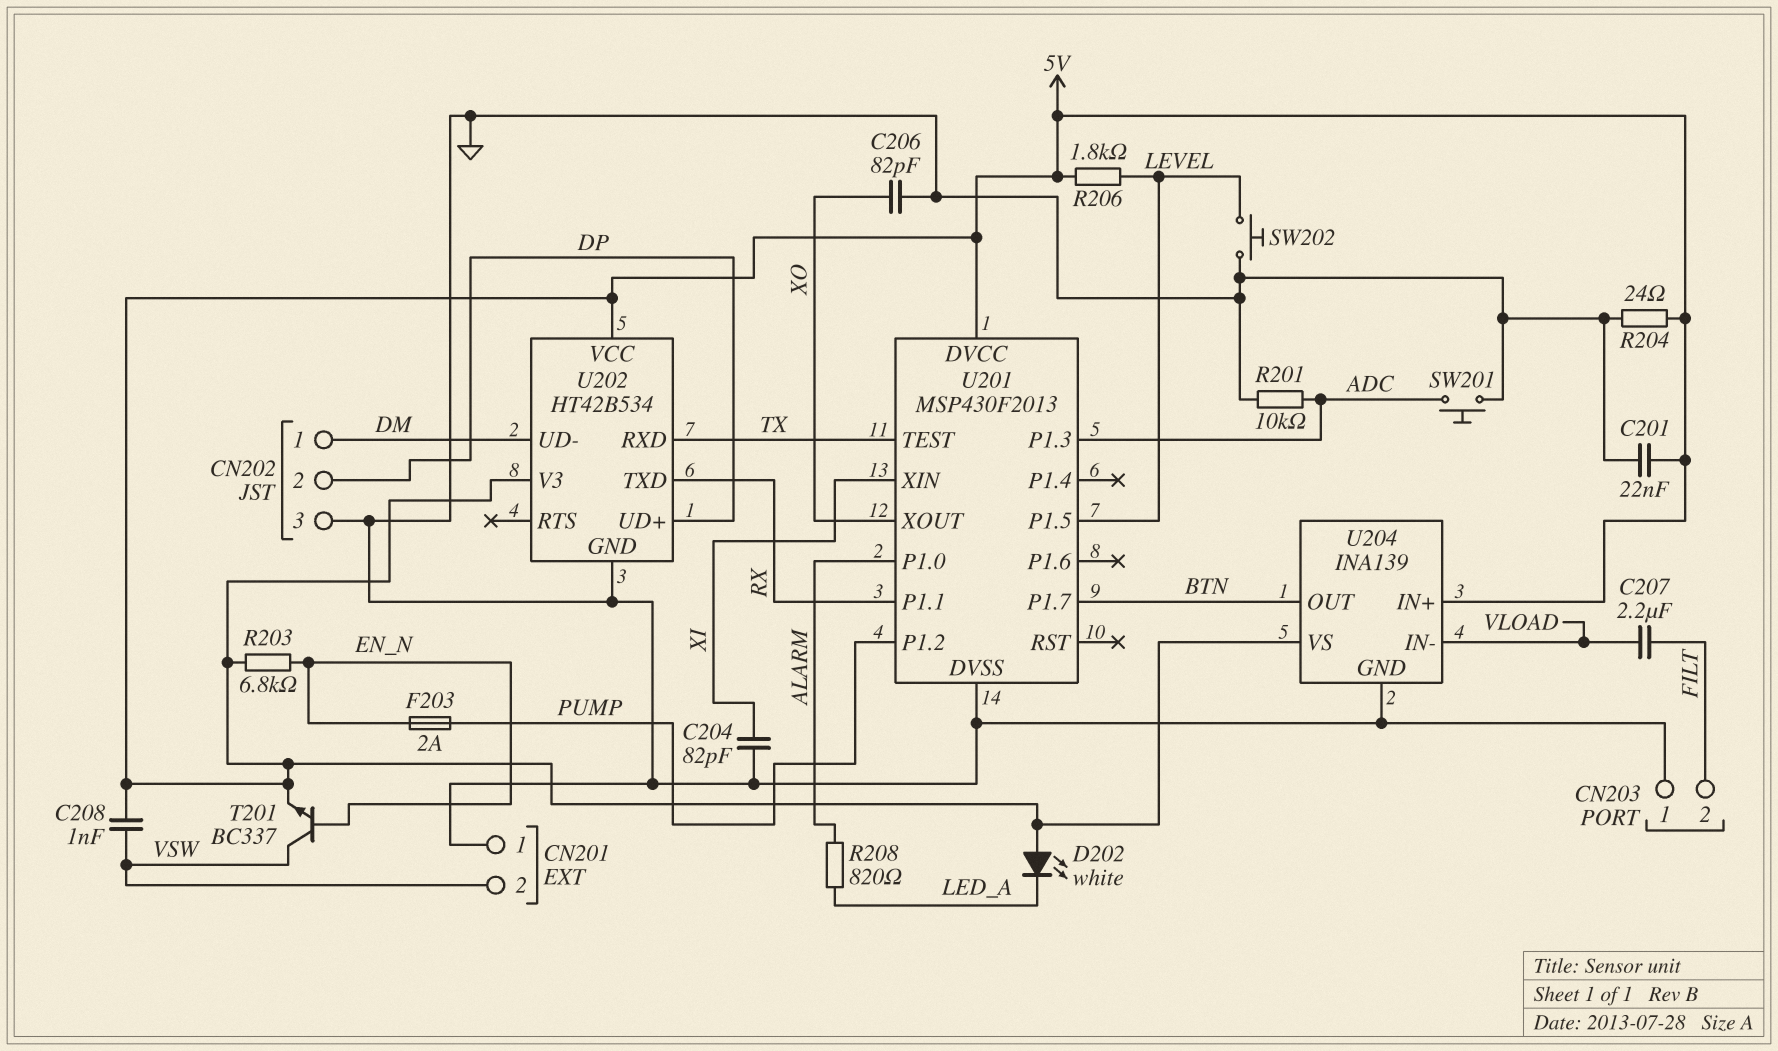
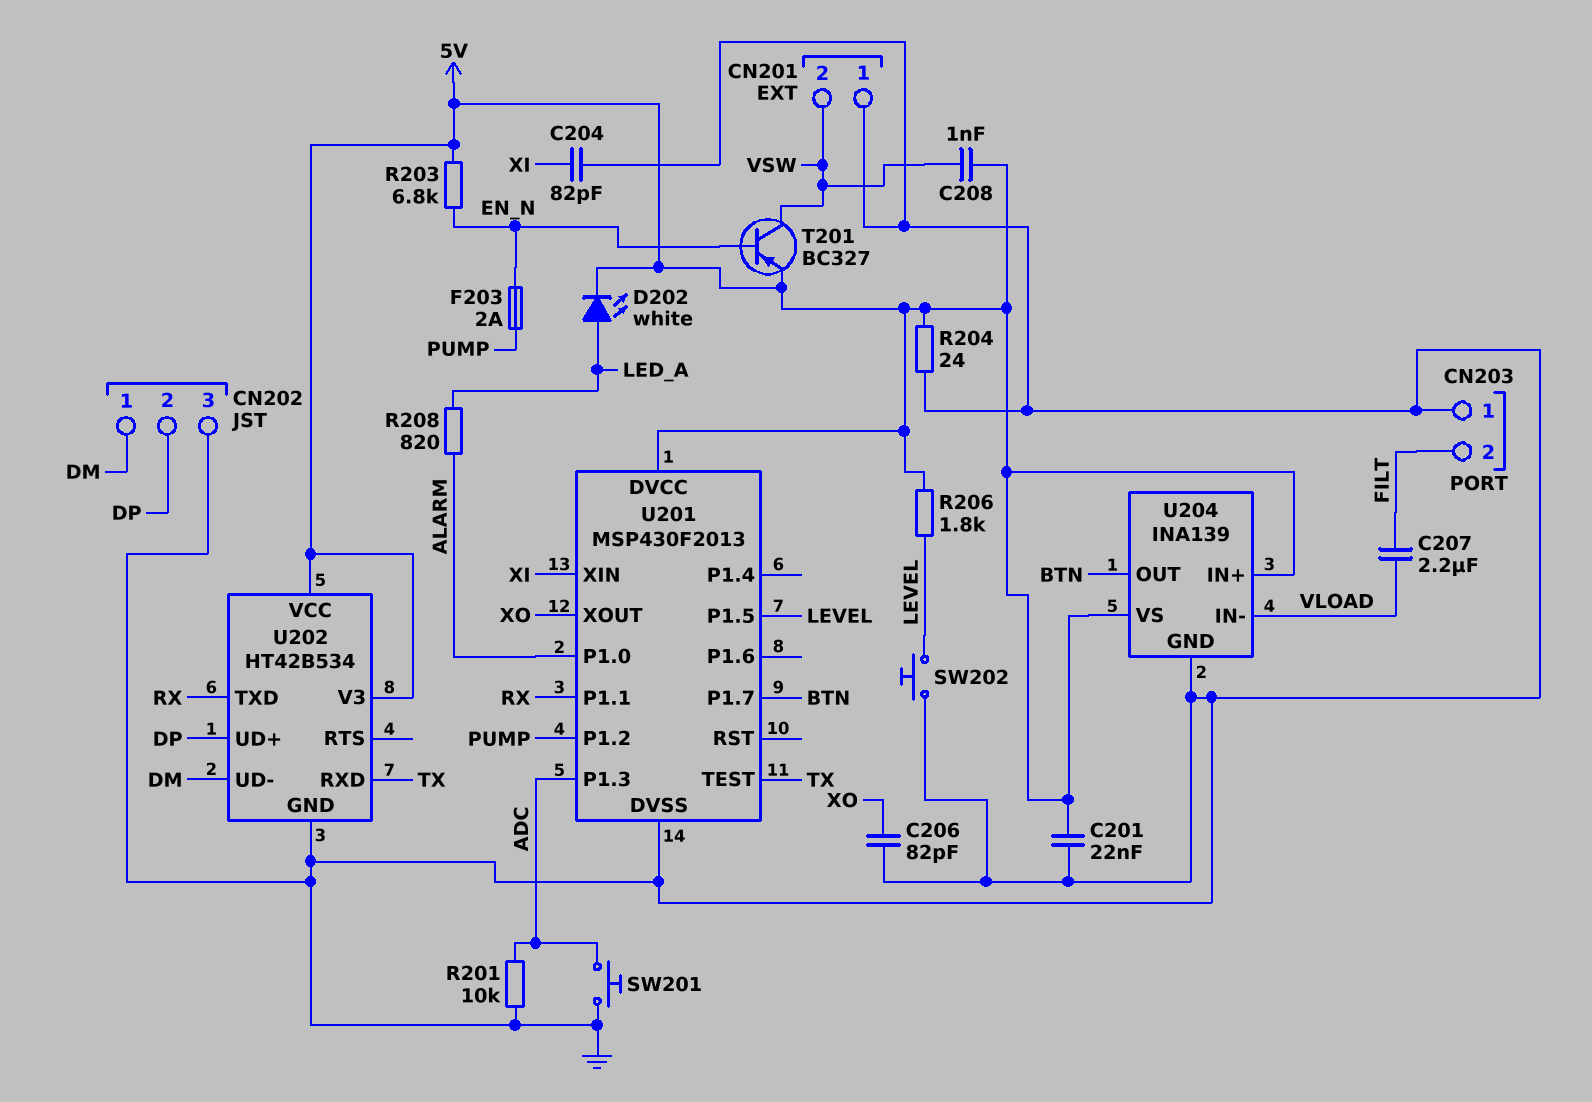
D202: LED white (A 5V, K LED_A) -> LED white (A LED_A, K 5V)
T201: NPN BC337 (B EN_N, C VSW, E 5V) -> PNP BC327 (B EN_N, C VSW, E 5V)

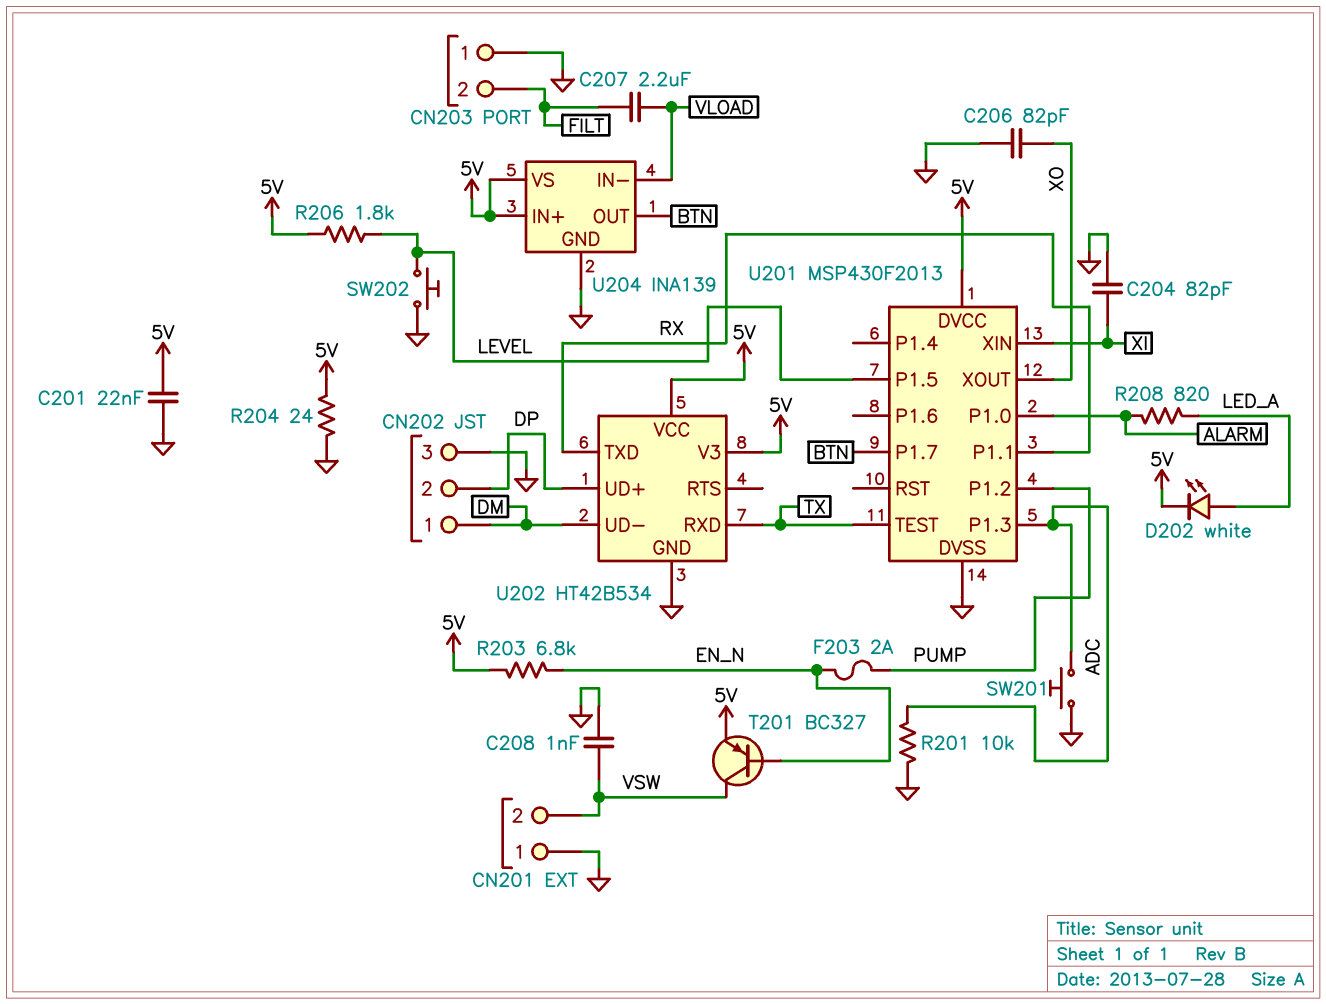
C208: 1nF (5V, VSW) -> 1nF (GND, VSW)

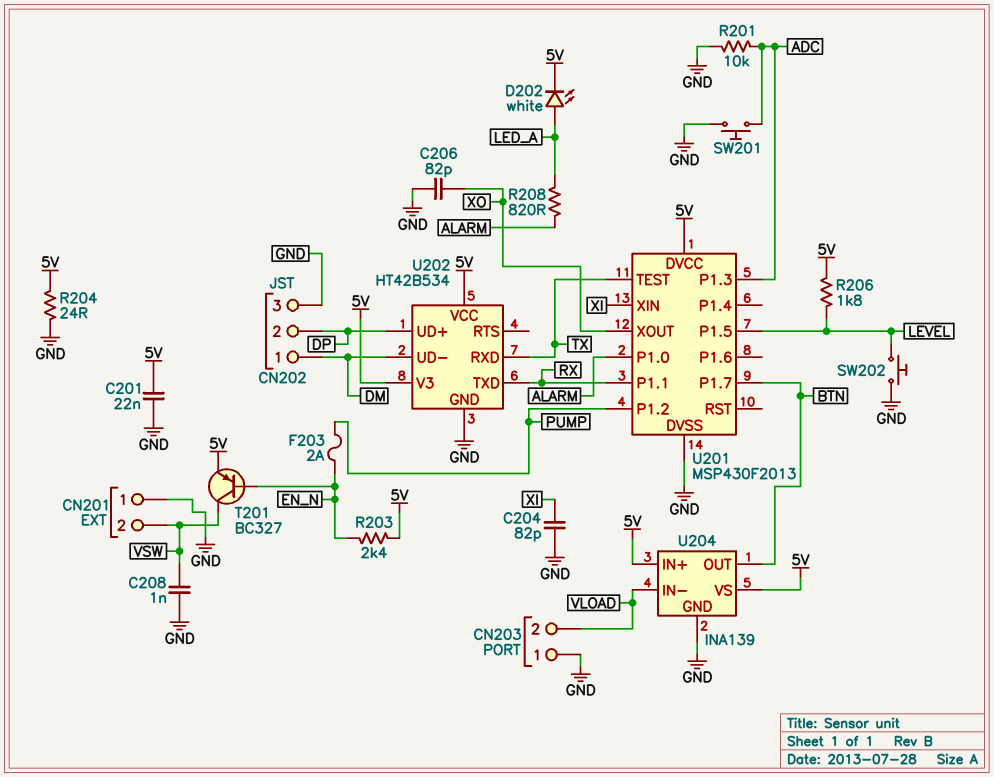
C207: 2.2uF (FILT, VLOAD) -> none
CN203 pin 2: FILT -> VLOAD
R203: 6.8k (5V, EN_N) -> 2.4k (5V, EN_N)

